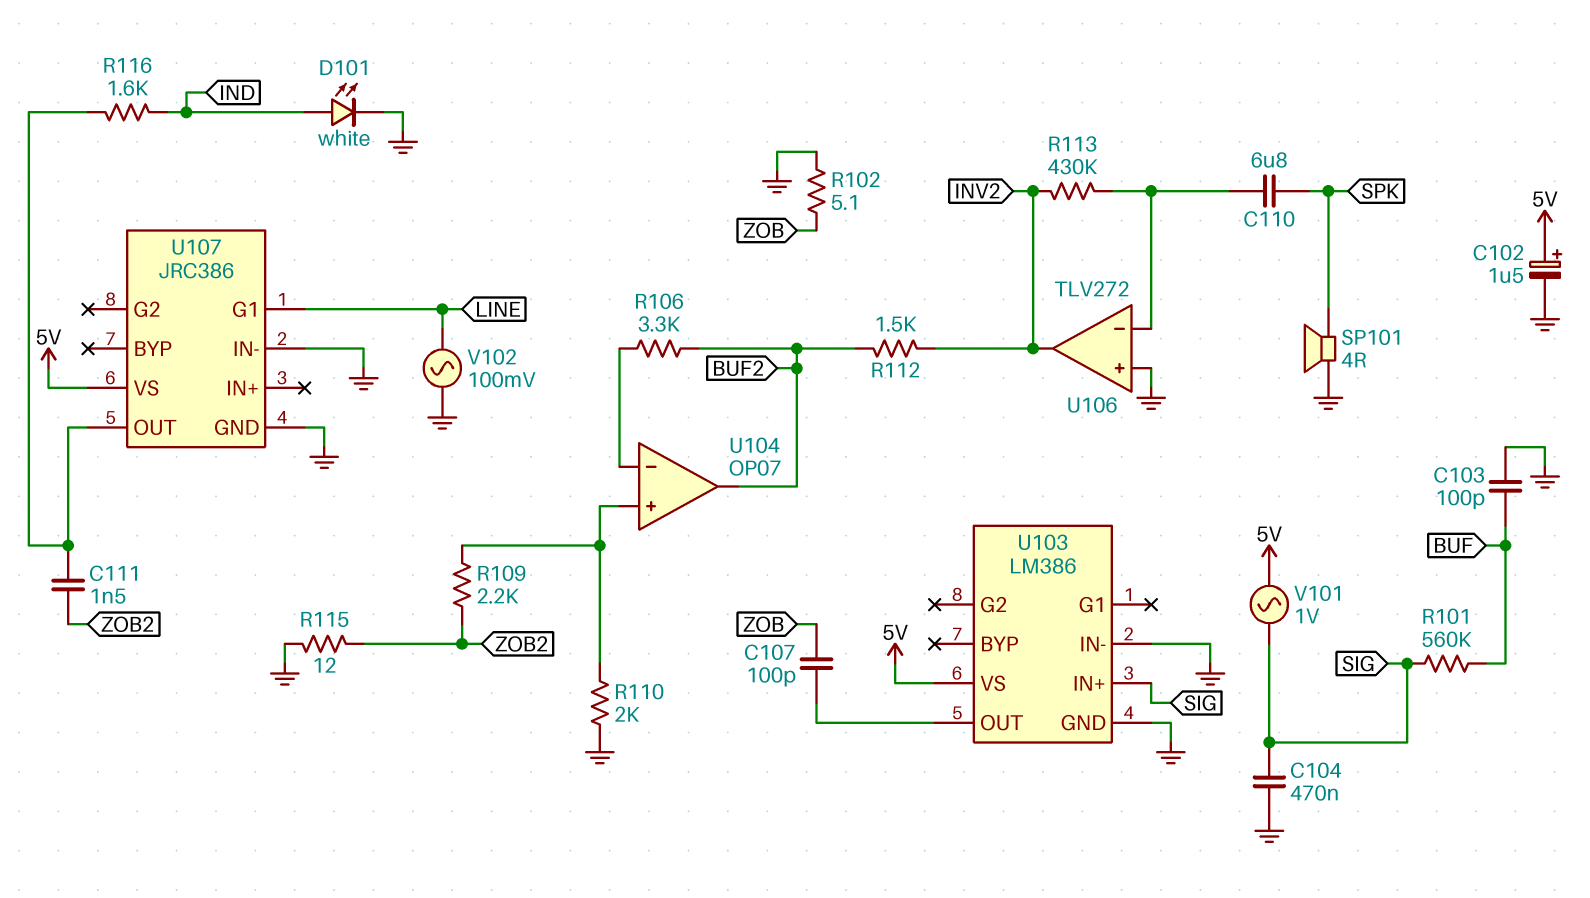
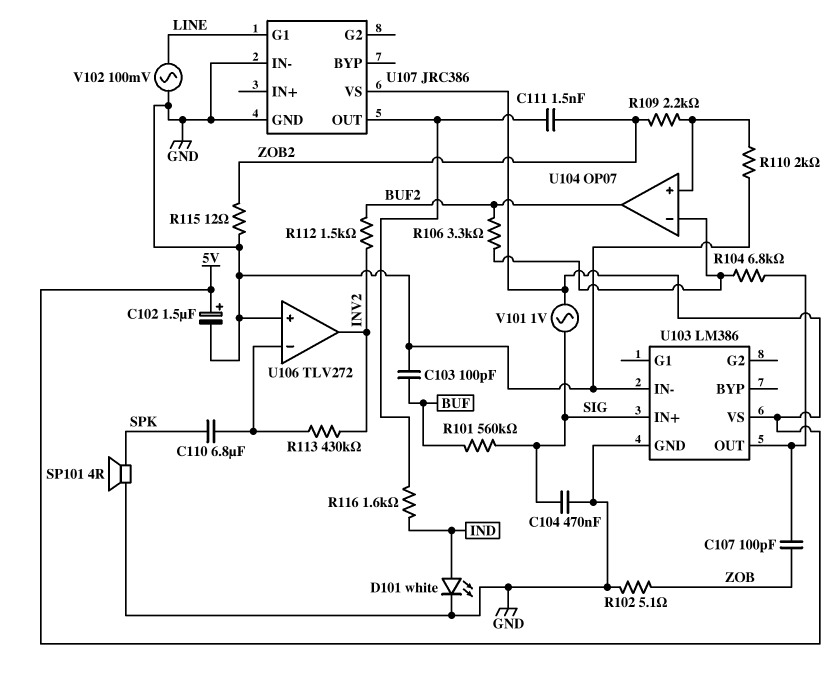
R104: none -> 6.8k (U103/OUT, U104/in-)

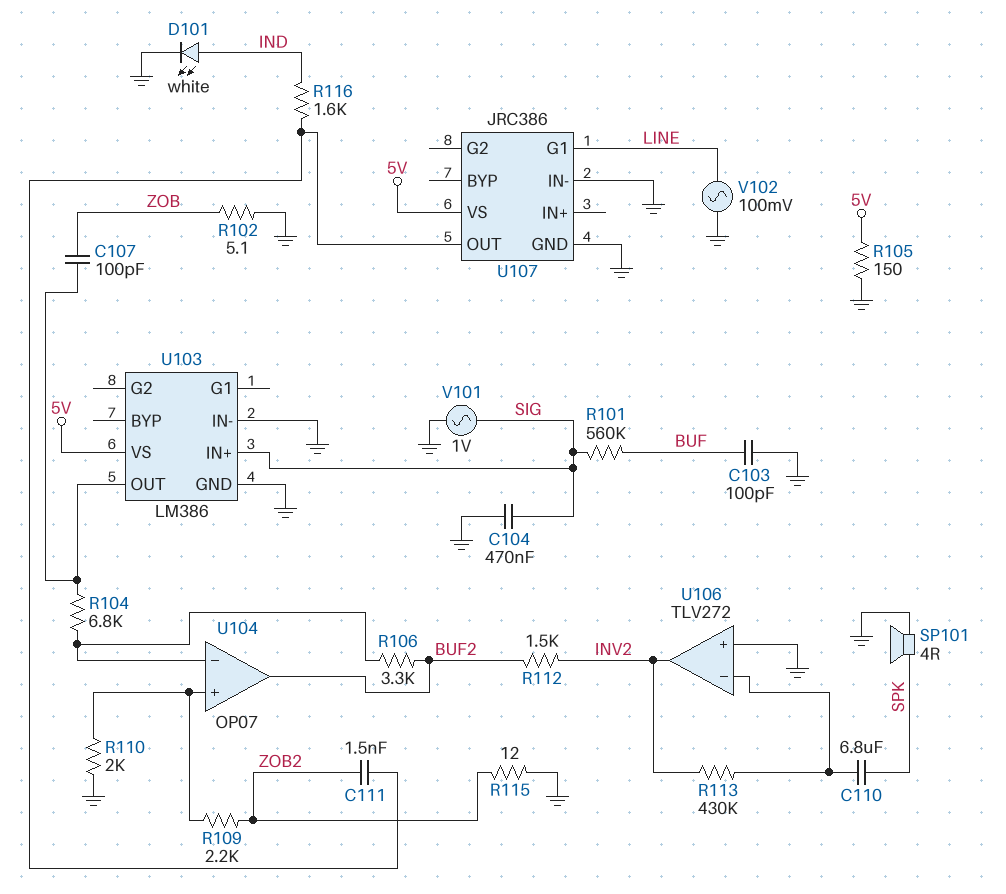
C102: 1.5uF (plus 5V, minus GND) -> none
R105: none -> 150 (5V, GND)
V101: AC 1V (5V, SIG) -> AC 1V (GND, SIG)

